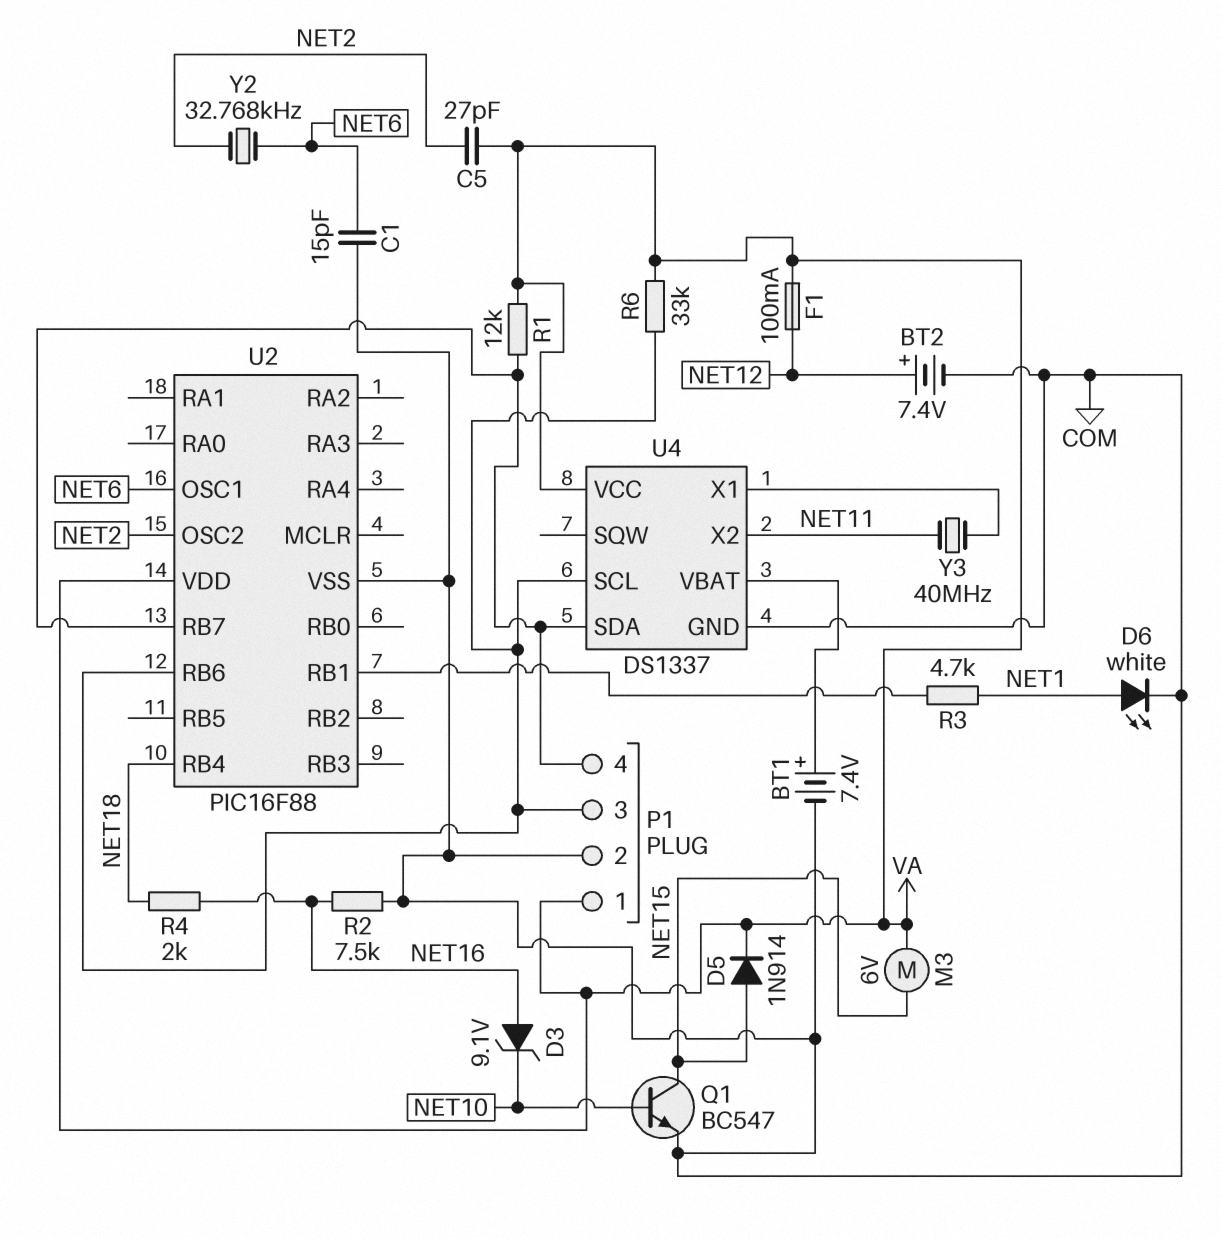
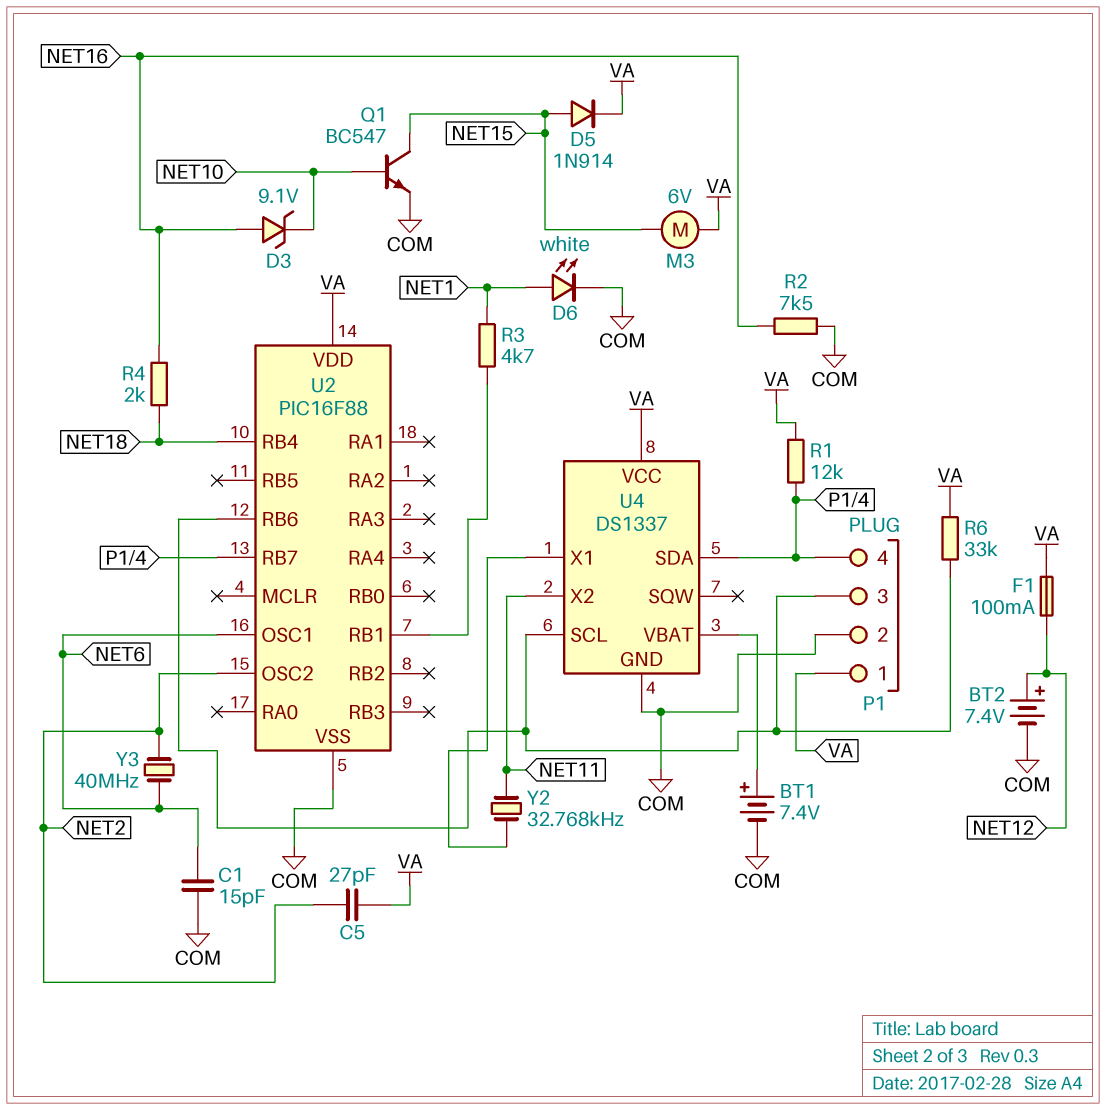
Y2: 32.768kHz (NET2, NET6) -> 32.768kHz (NET11, U4/X1)
Y3: 40MHz (NET11, U4/X1) -> 40MHz (NET2, NET6)

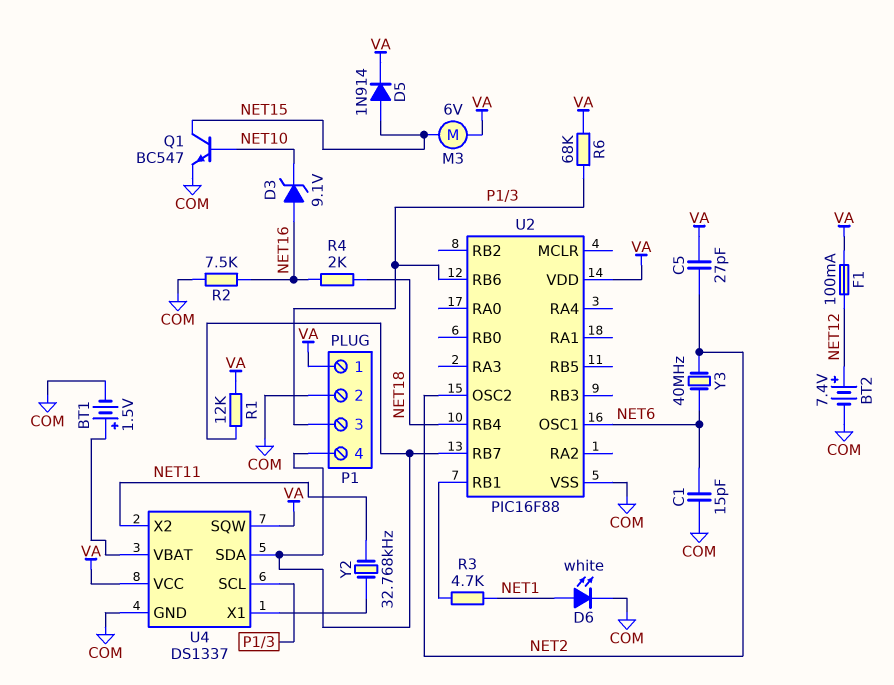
BT1: 7.4V (plus U4/VBAT, minus COM) -> 1.5V (plus U4/VBAT, minus COM)
R6: 33k (P1/3, VA) -> 68k (P1/3, VA)
U4 pin SQW: none -> VA

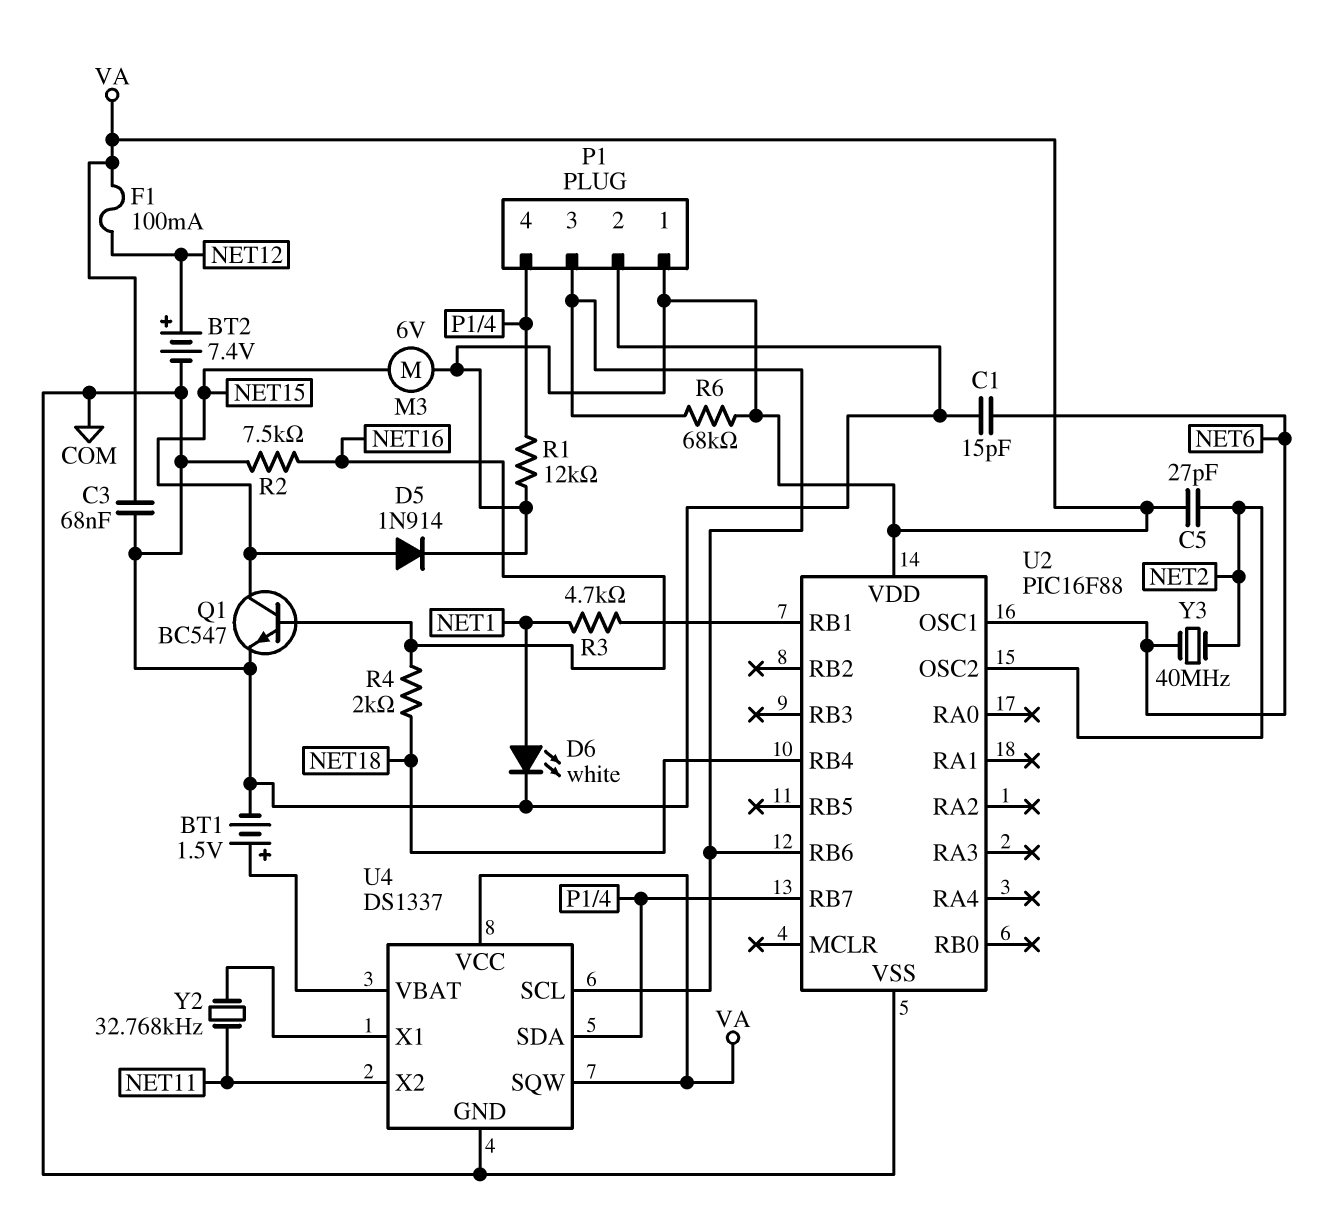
C3: none -> 68nF (COM, VA)
D3: zener 9.1V (A NET16, K NET10) -> none
Q1: NPN BC547 (B NET10, C NET15, E COM) -> NPN BC547 (B NET16, C NET15, E COM)

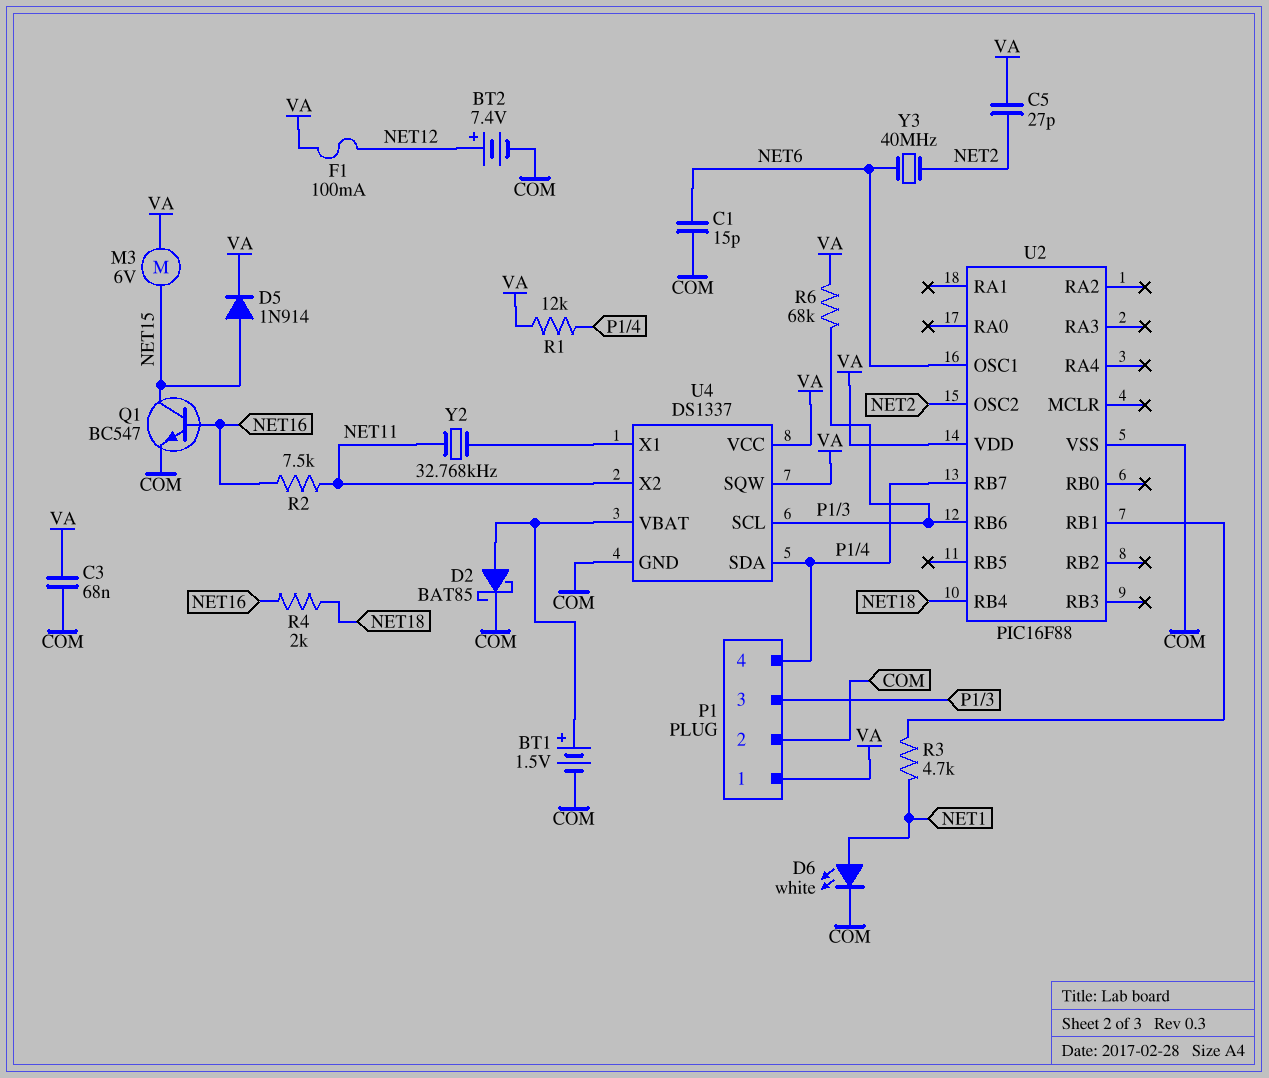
D2: none -> schottky BAT85 (A U4/VBAT, K COM)
R2: 7.5k (COM, NET16) -> 7.5k (NET11, NET16)

